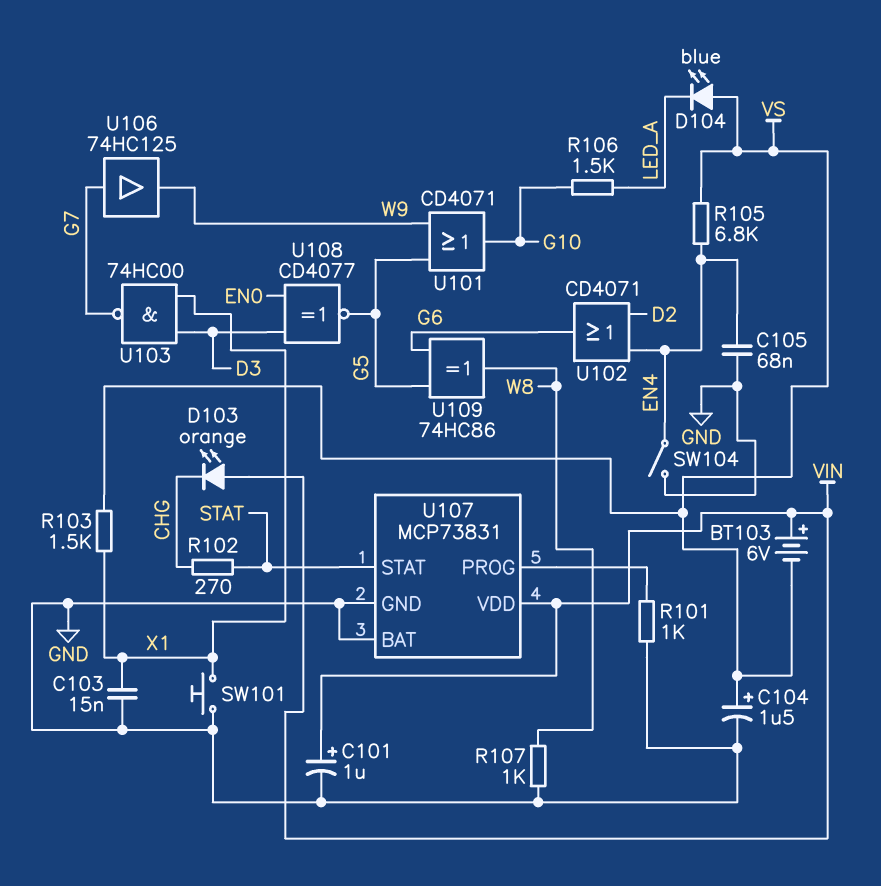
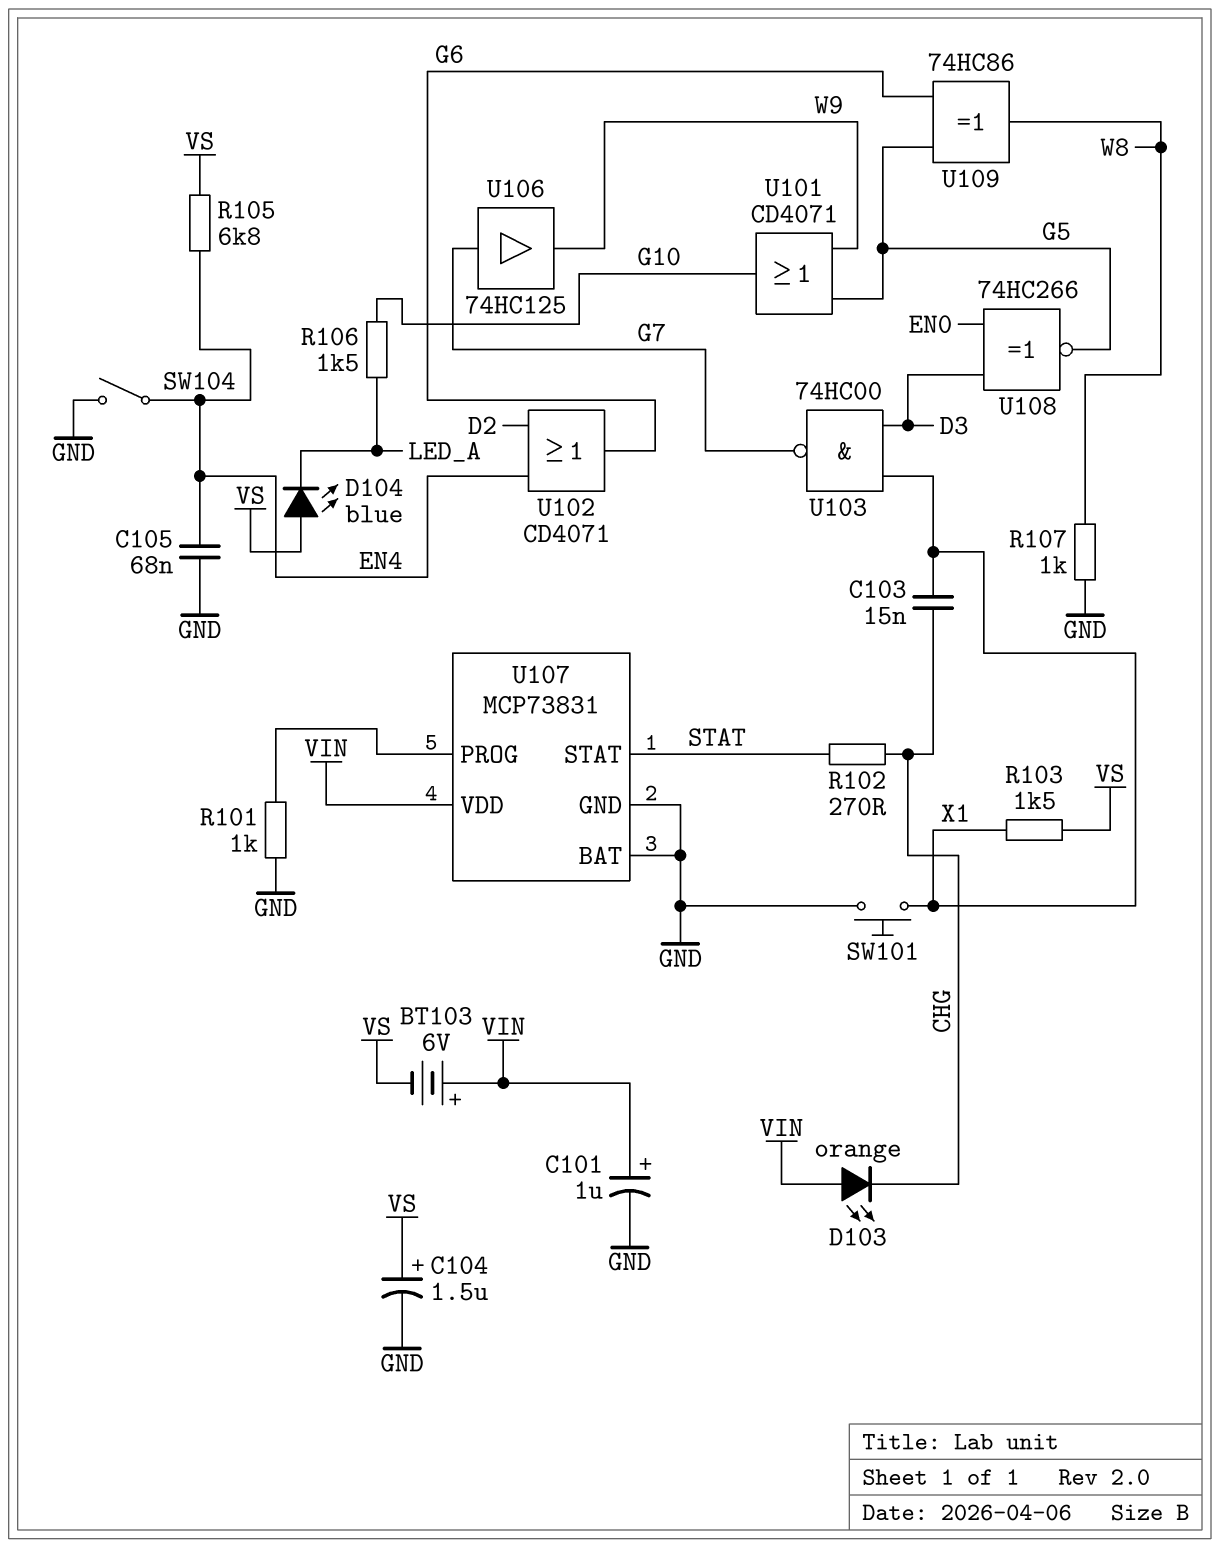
C103: 15nF (GND, X1) -> 15nF (CHG, X1)
U108: XNOR CD4077 (in D3, in EN0, out G5) -> XNOR 74HC266 (in D3, in EN0, out G5)

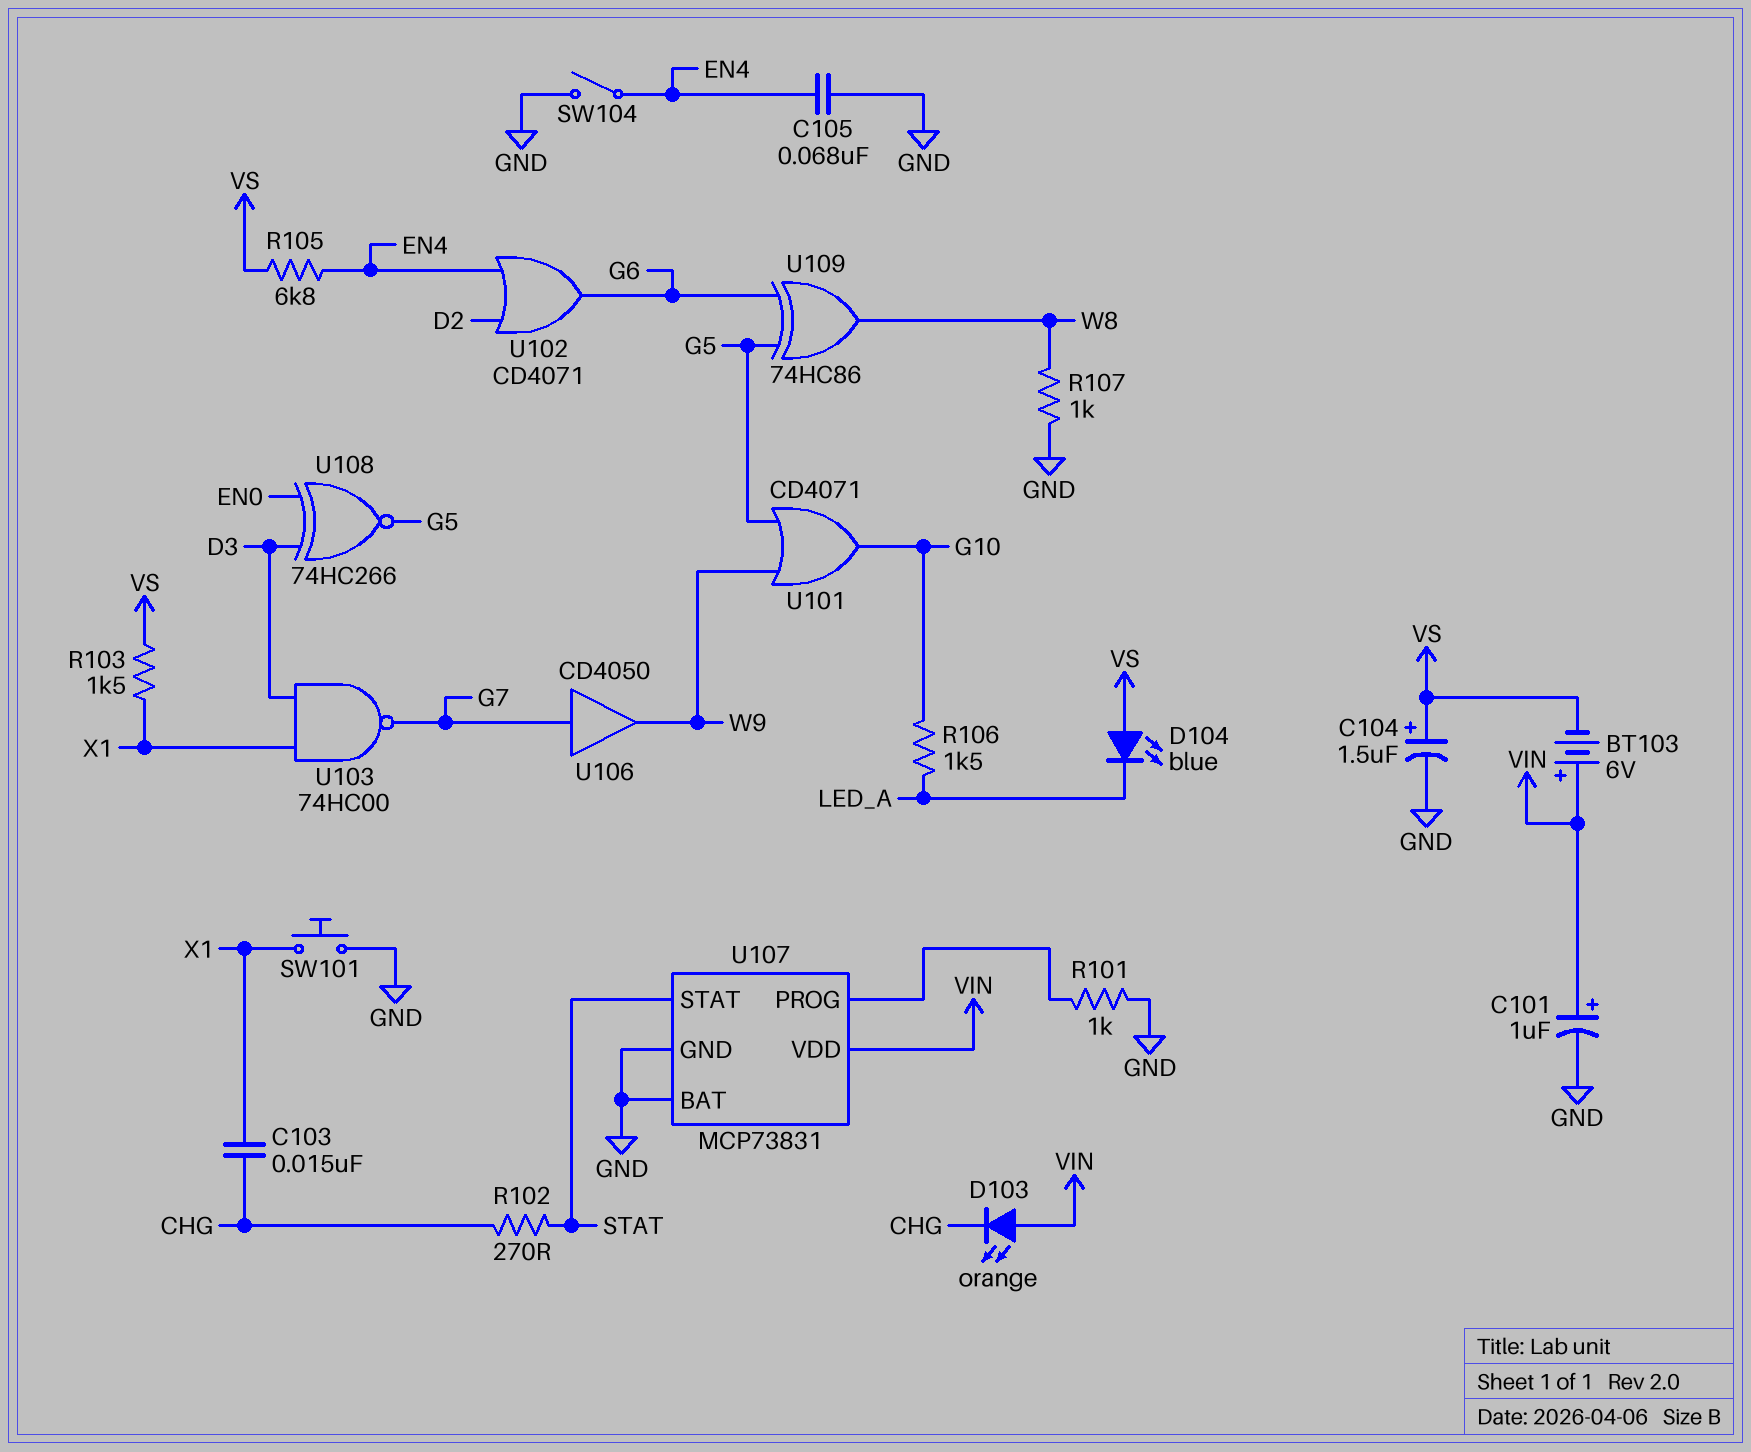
U106: buffer 74HC125 (in G7, out W9) -> buffer CD4050 (in G7, out W9)

